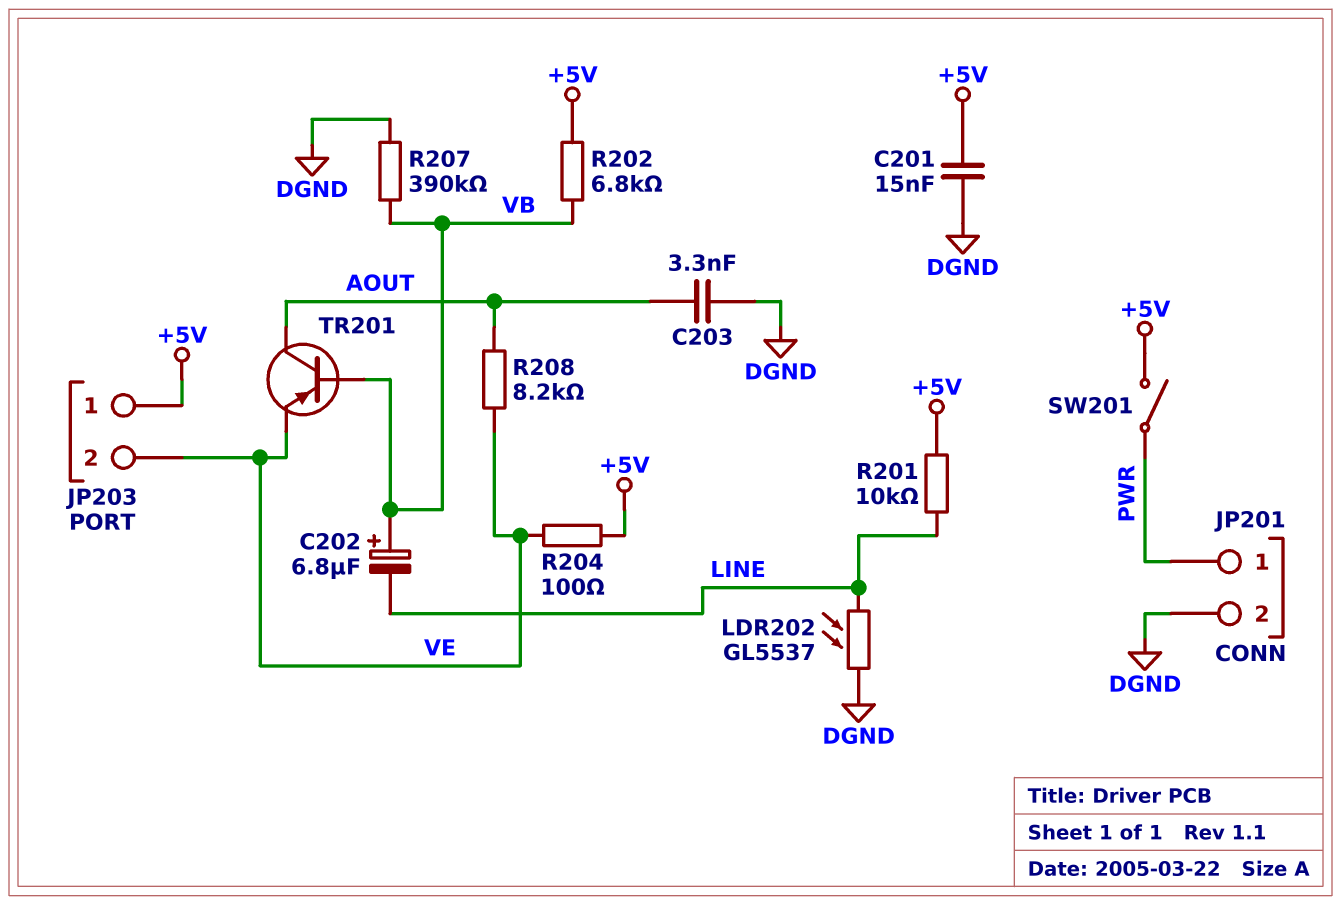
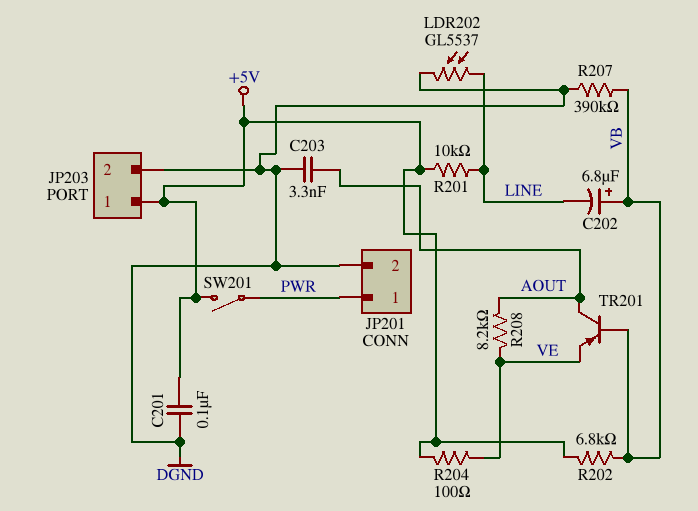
C201: 15nF (+5V, DGND) -> 100nF (+5V, DGND)
JP203 pin 2: VE -> DGND

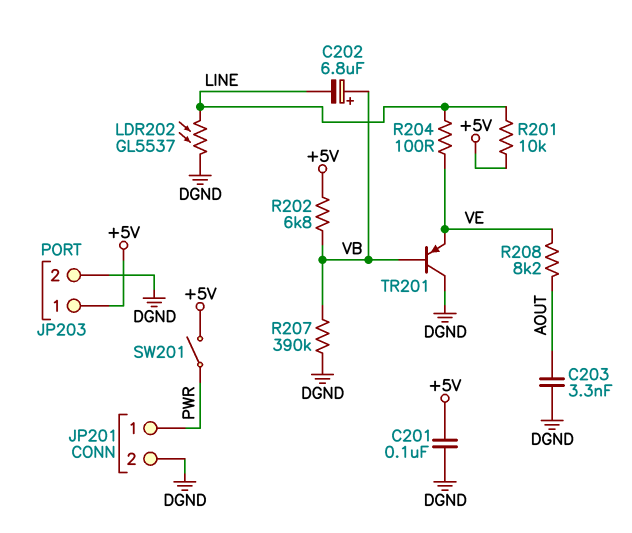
R204: 100 (+5V, VE) -> 100 (LINE, VE)
TR201: PNP (B VB, C AOUT, E VE) -> PNP (B VB, C DGND, E VE)

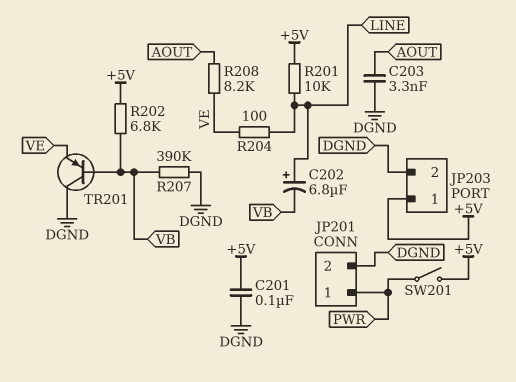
C202: 6.8uF (plus VB, minus LINE) -> 6.8uF (plus LINE, minus VB)
LDR202: GL5537 (DGND, LINE) -> none

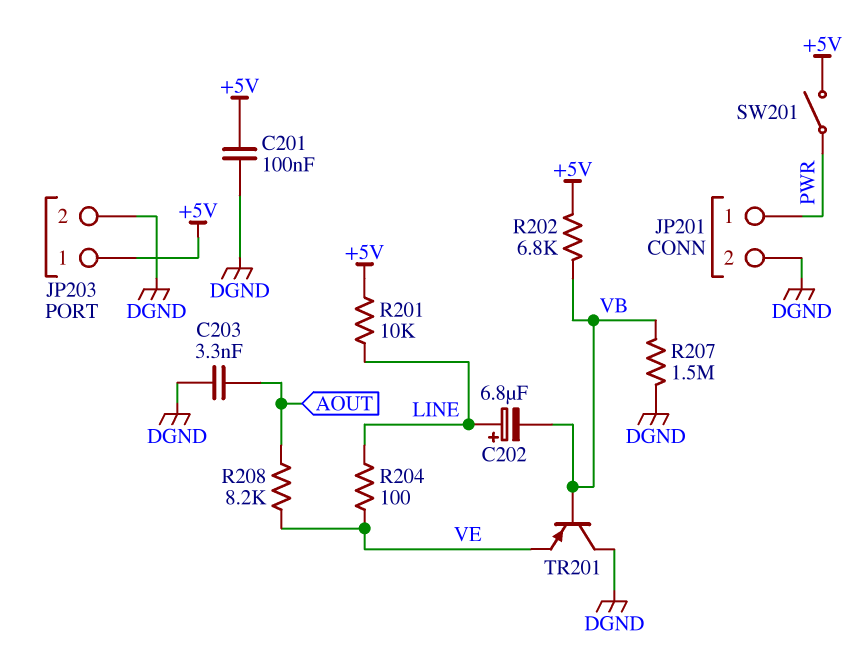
R207: 390k (DGND, VB) -> 1.5M (DGND, VB)

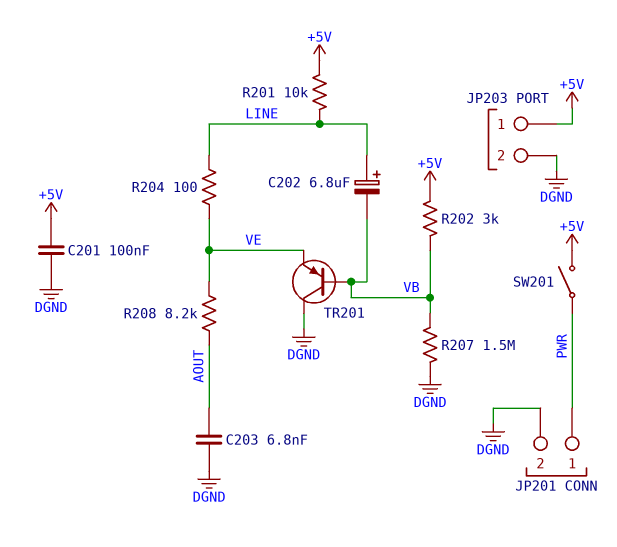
C203: 3.3nF (AOUT, DGND) -> 6.8nF (AOUT, DGND)
R202: 6.8k (+5V, VB) -> 3k (+5V, VB)

